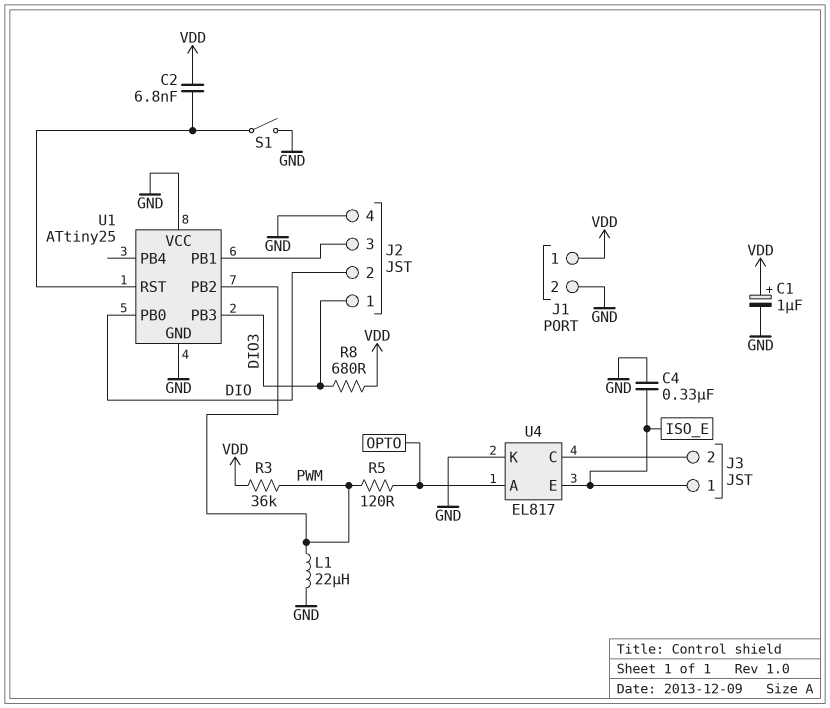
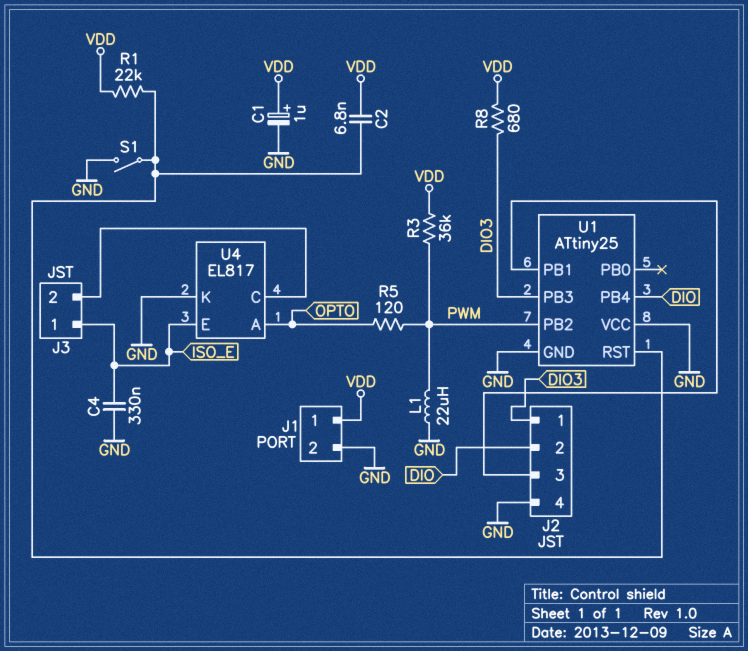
R1: none -> 22k (U1/RST, VDD)
U1 pin PB0: DIO -> none
U1 pin PB4: none -> DIO

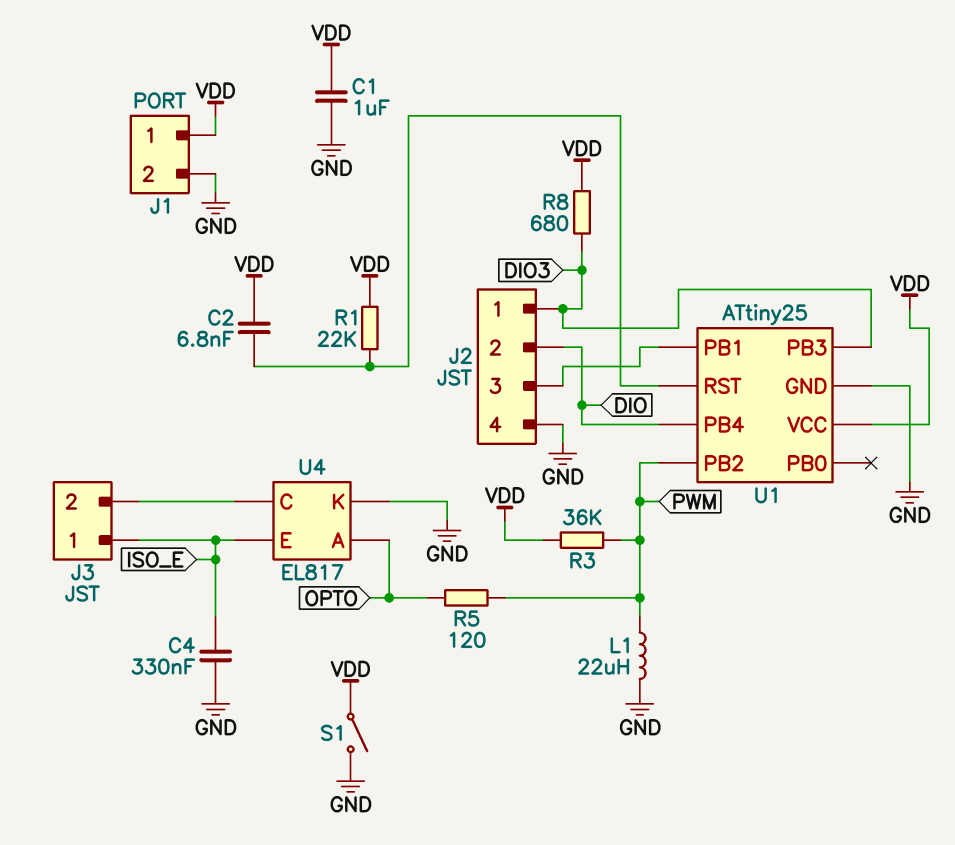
C1: 1uF (plus VDD, minus GND) -> 1uF (GND, VDD)
S1: switch (GND, U1/RST) -> switch (GND, VDD)
U1 pin VCC: GND -> VDD

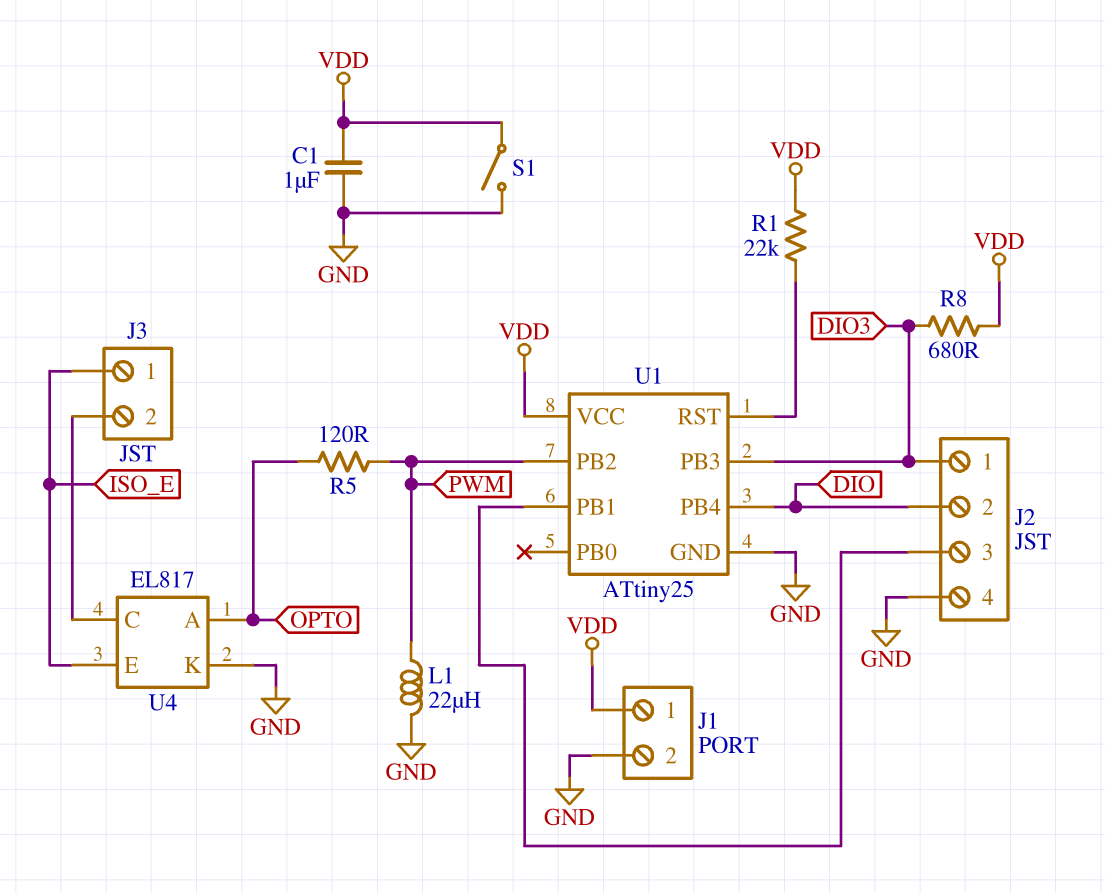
C2: 6.8nF (U1/RST, VDD) -> none
C4: 330nF (GND, ISO_E) -> none
R3: 36k (PWM, VDD) -> none

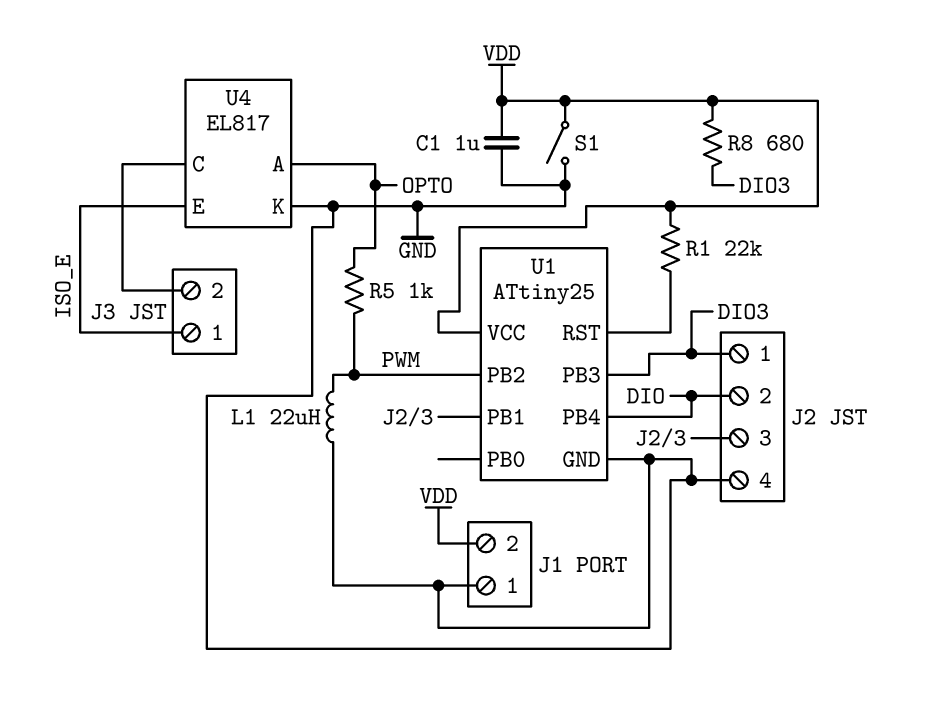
J1 pin 1: VDD -> GND
J1 pin 2: GND -> VDD
R5: 120 (OPTO, PWM) -> 1k (OPTO, PWM)

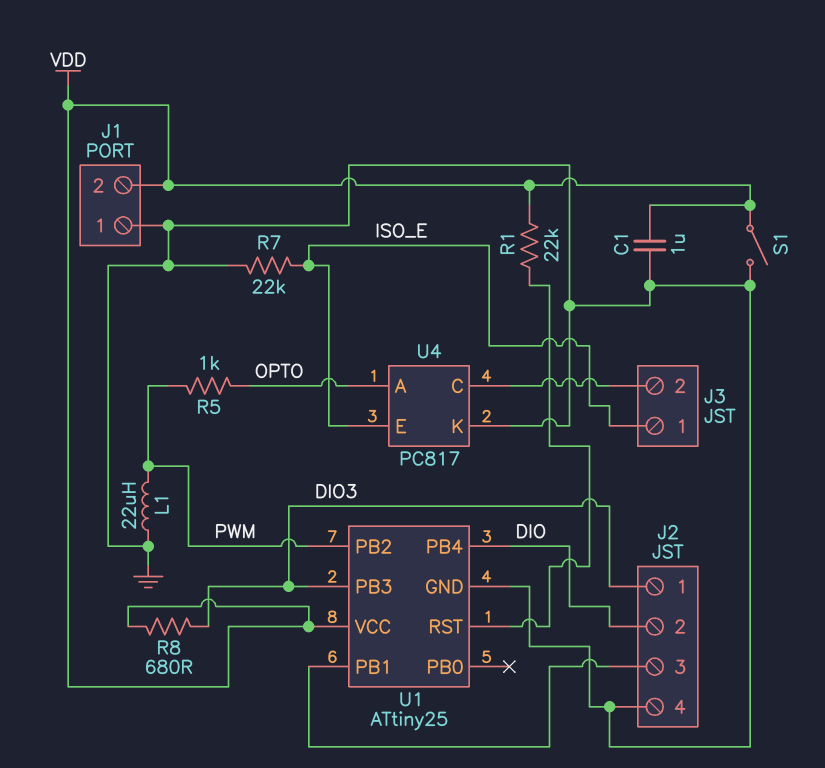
R7: none -> 22k (GND, ISO_E)
U4: EL817 -> PC817

